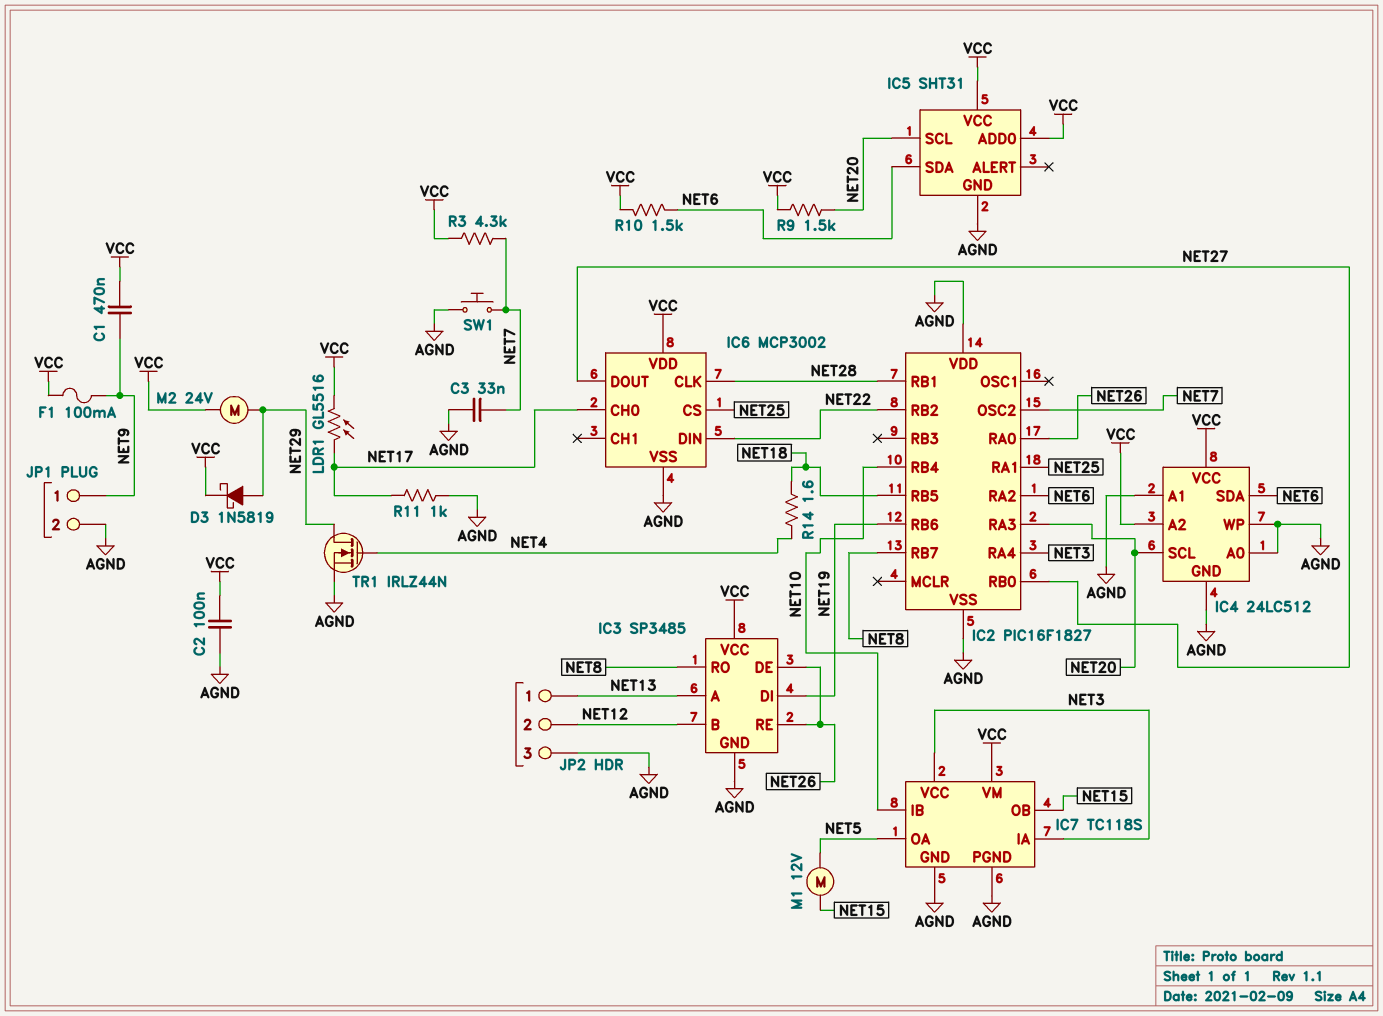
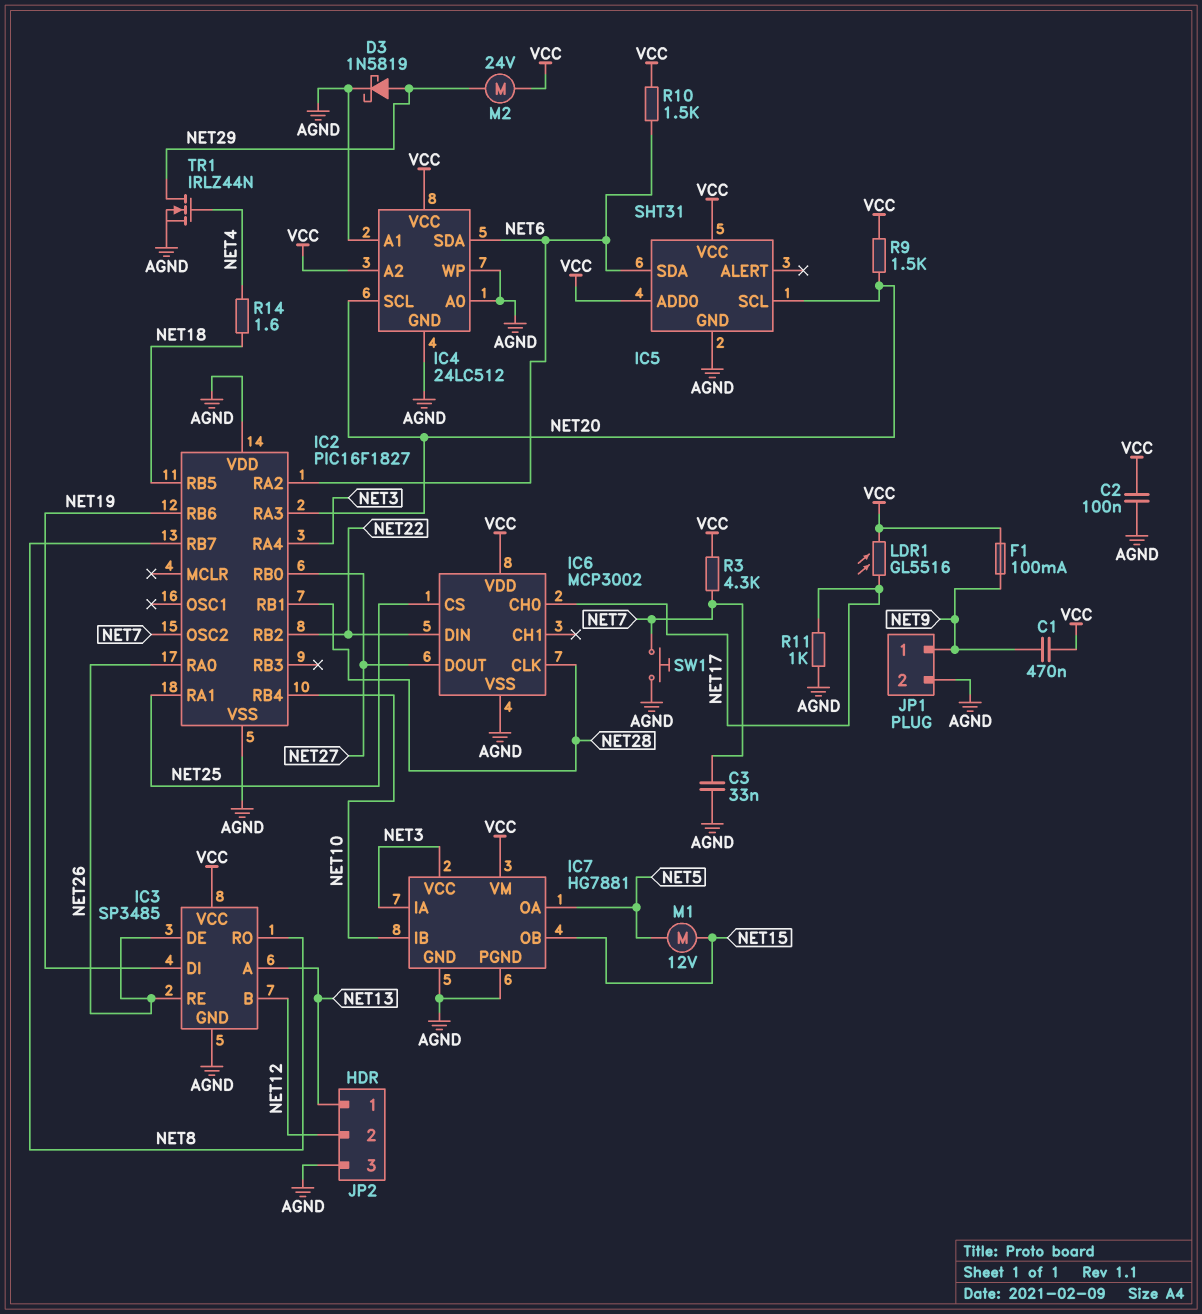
D3: schottky 1N5819 (A NET29, K VCC) -> schottky 1N5819 (A NET29, K AGND)
IC7: TC118S -> HG7881

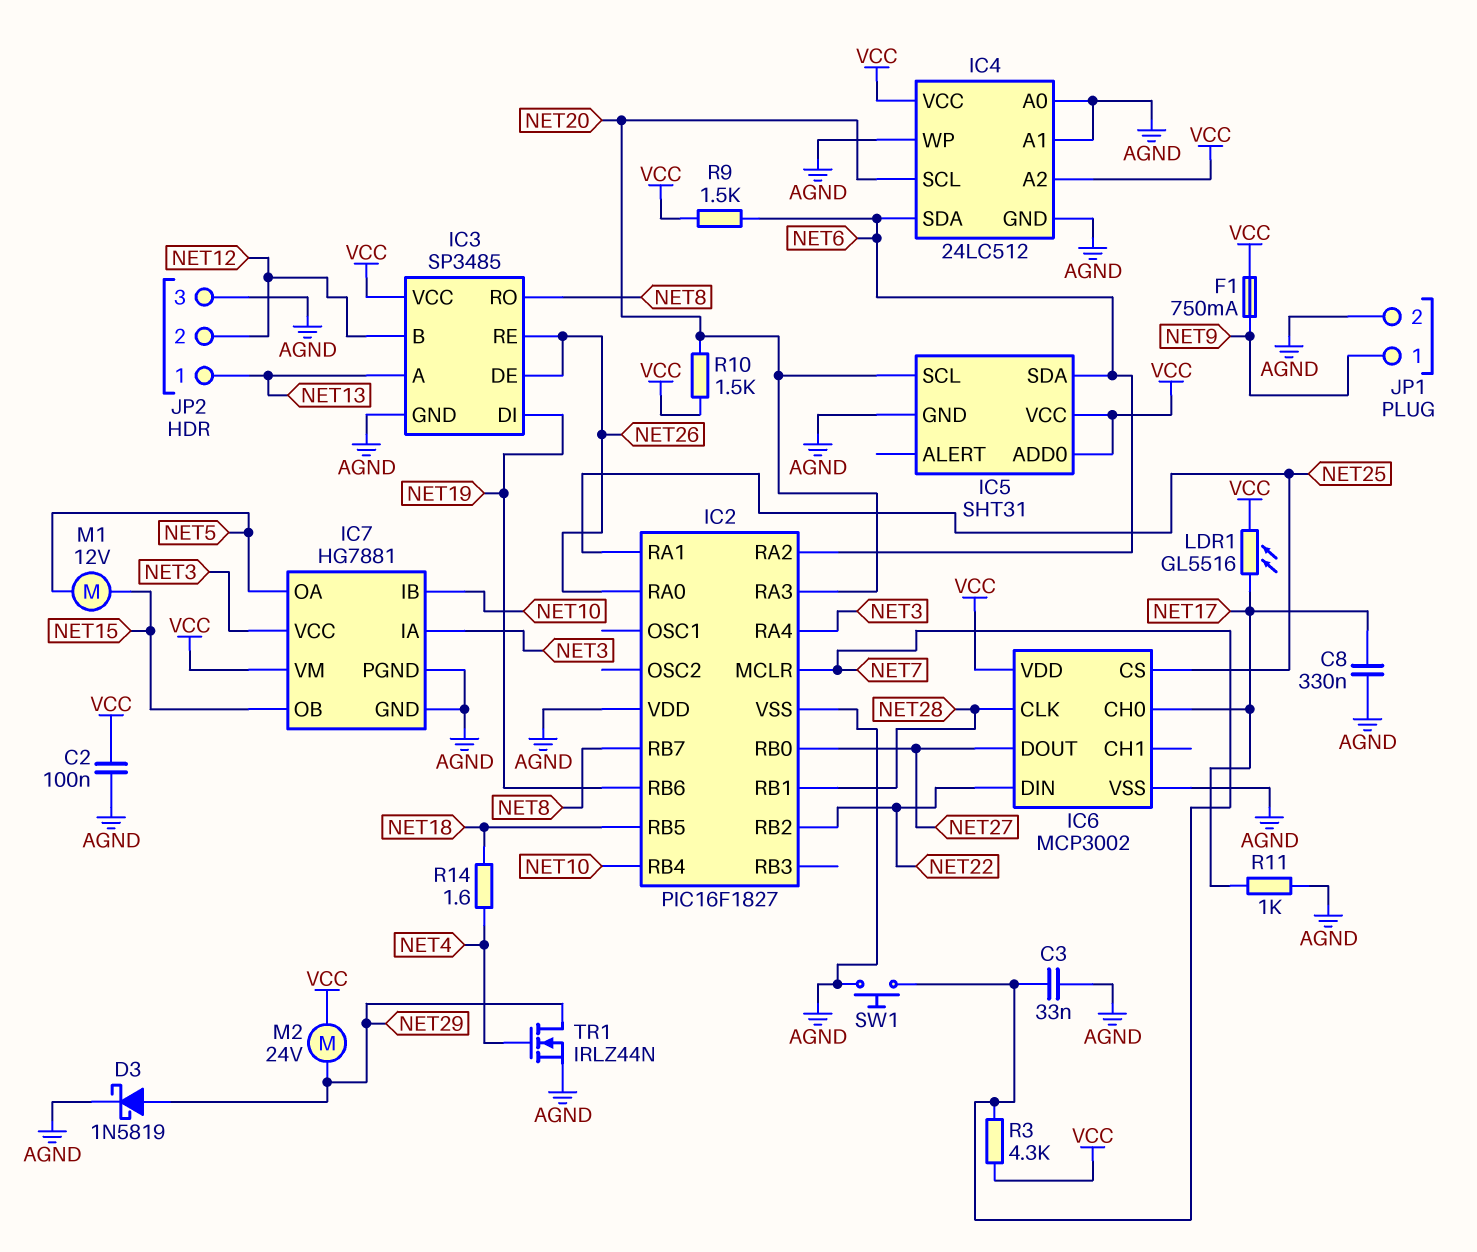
C1: 470nF (NET9, VCC) -> none
C8: none -> 330nF (AGND, NET17)
F1: 100mA (NET9, VCC) -> 750mA (NET9, VCC)
IC2 pin MCLR: none -> NET7
IC2 pin OSC2: NET7 -> none
R9: 1.5k (NET20, VCC) -> 1.5k (NET6, VCC)
R10: 1.5k (NET6, VCC) -> 1.5k (NET20, VCC)

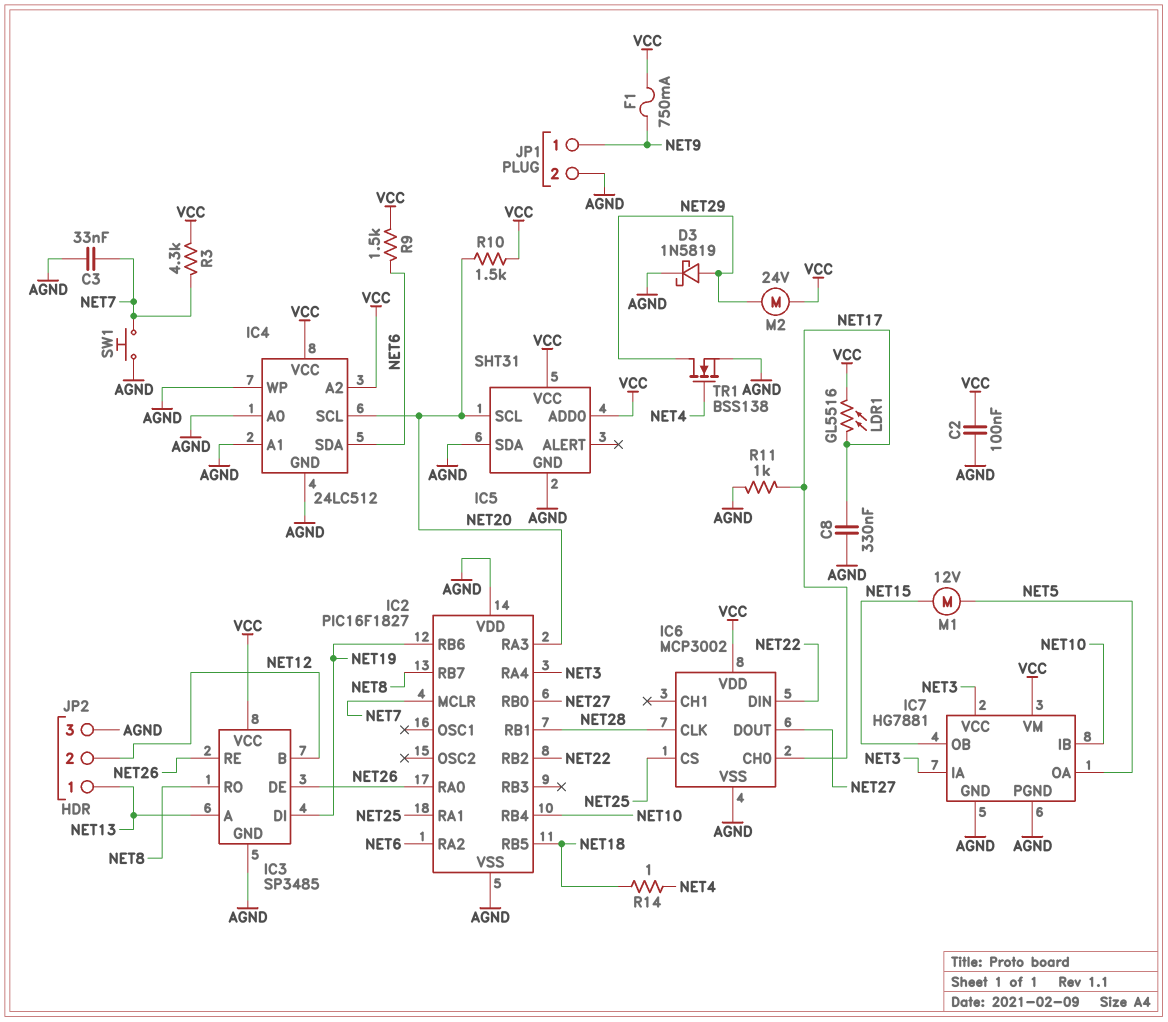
IC5 pin SDA: NET6 -> AGND
R14: 1.6 (NET4, NET18) -> 1 (NET4, NET18)
TR1: NMOS IRLZ44N (G NET4, D NET29, S AGND) -> NMOS BSS138 (G NET4, D NET29, S AGND)

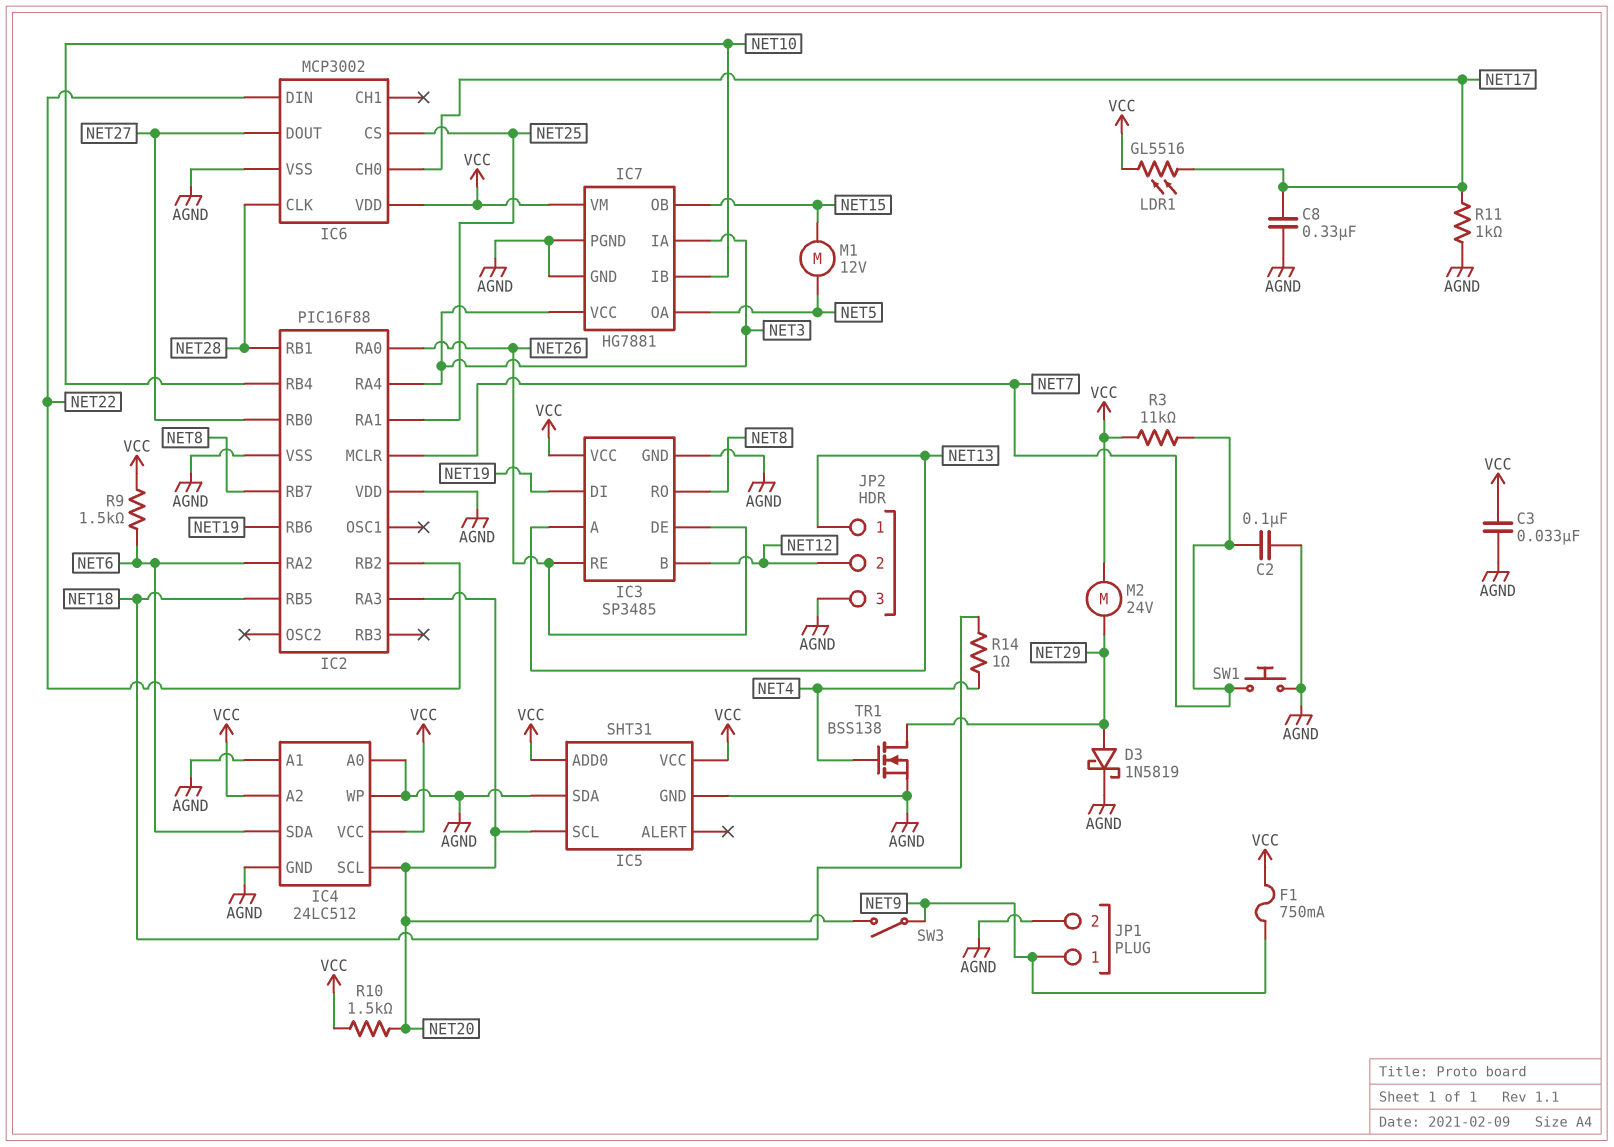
C2: 100nF (AGND, VCC) -> 100nF (AGND, NET7)
C3: 33nF (AGND, NET7) -> 33nF (AGND, VCC)
IC2: PIC16F1827 -> PIC16F88
R3: 4.3k (NET7, VCC) -> 11k (NET7, VCC)
SW3: none -> switch (NET9, NET20)

